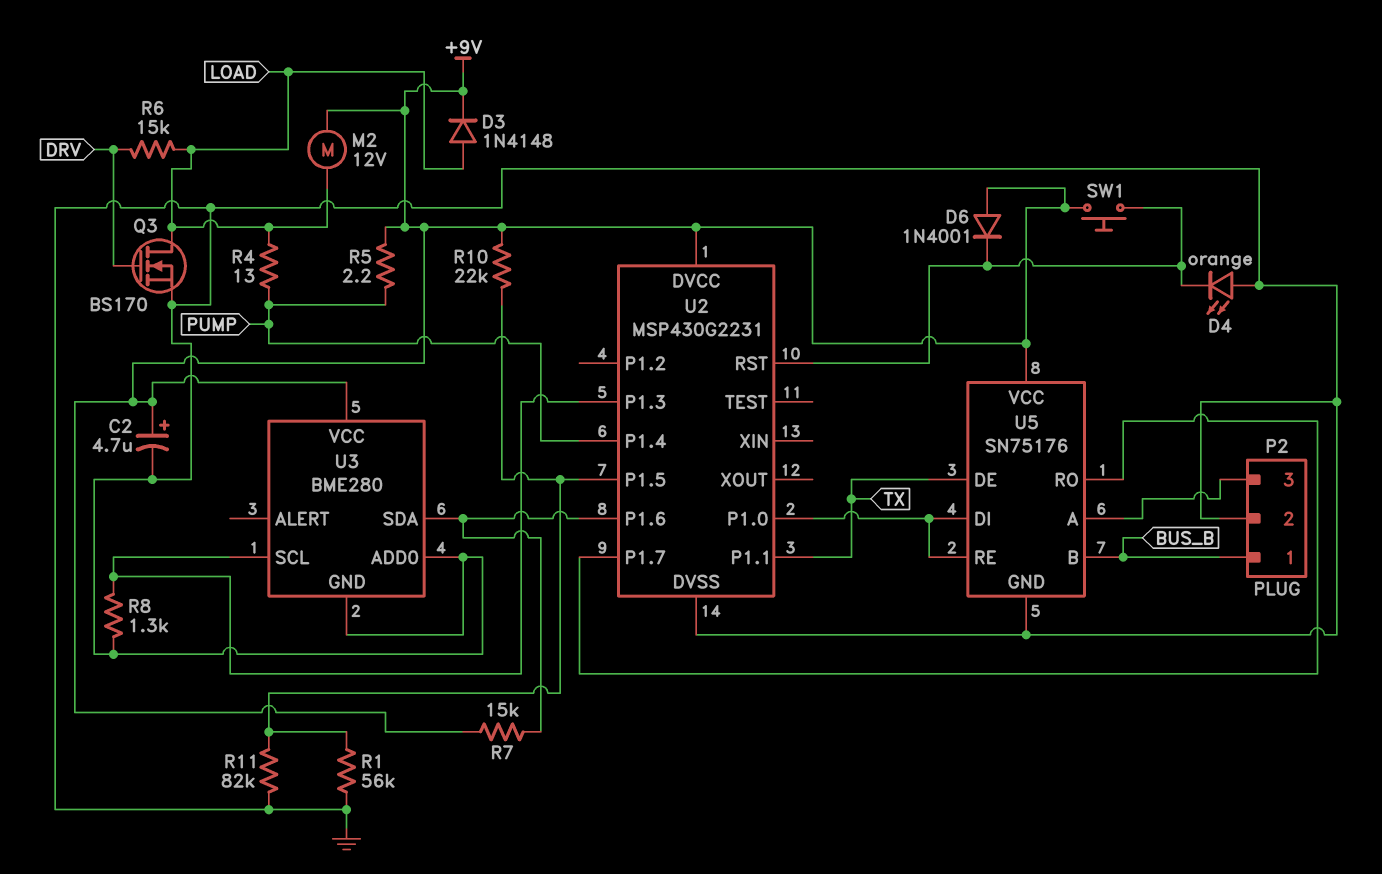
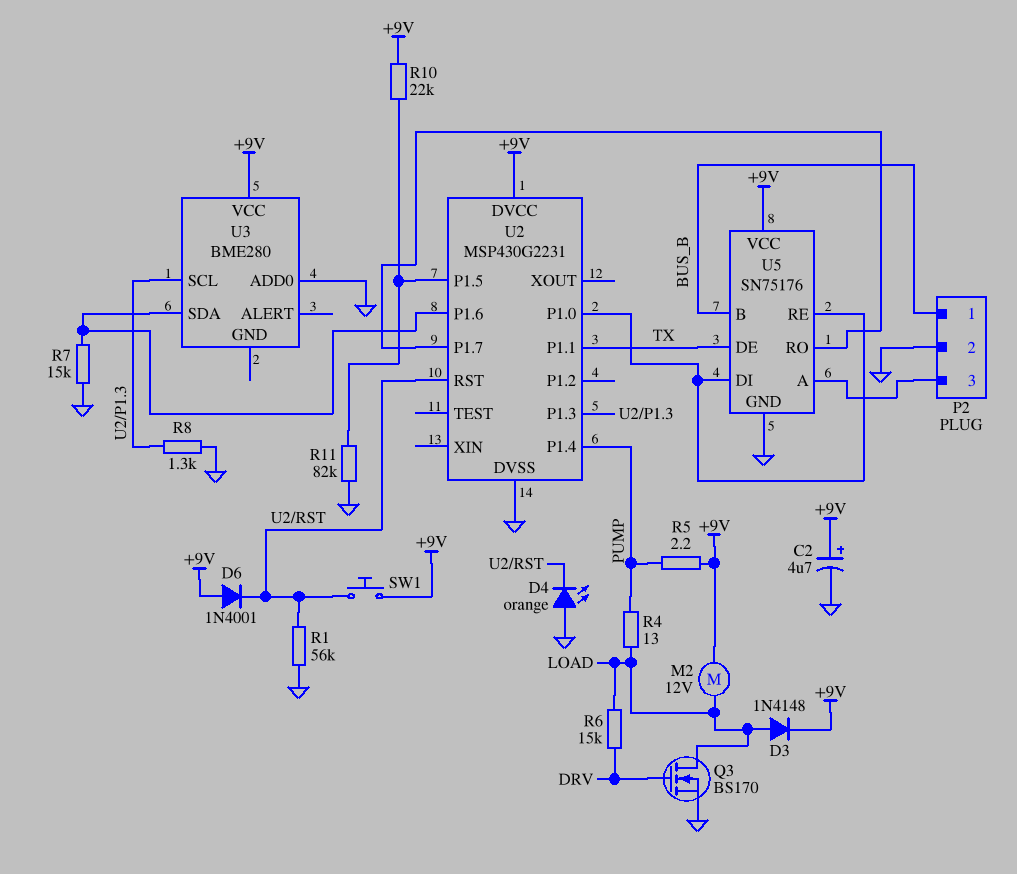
R1: 56k (GND, U2/P1.5) -> 56k (GND, U2/RST)
R7: 15k (+9V, U2/P1.6) -> 15k (GND, U2/P1.6)
U3 pin GND: GND -> none

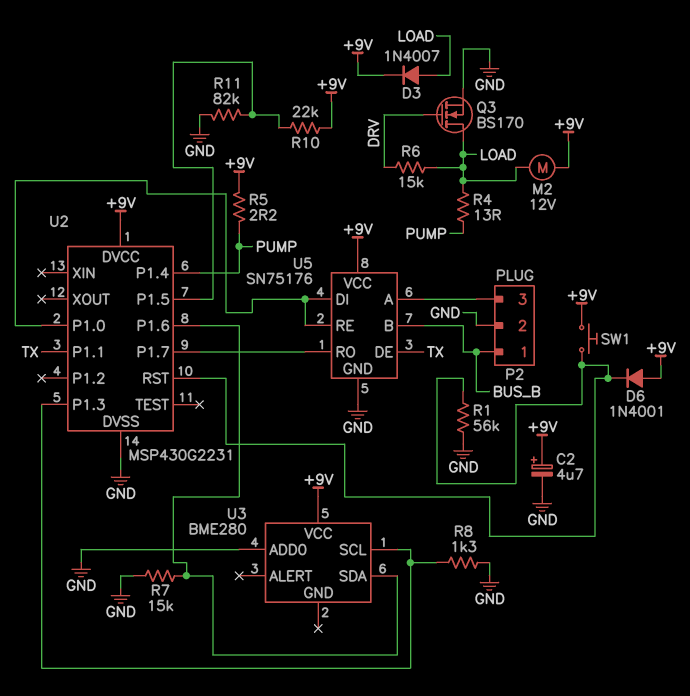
D3: diode 1N4148 (A LOAD, K +9V) -> diode 1N4007 (A LOAD, K +9V)
D4: LED orange (A GND, K U2/RST) -> none

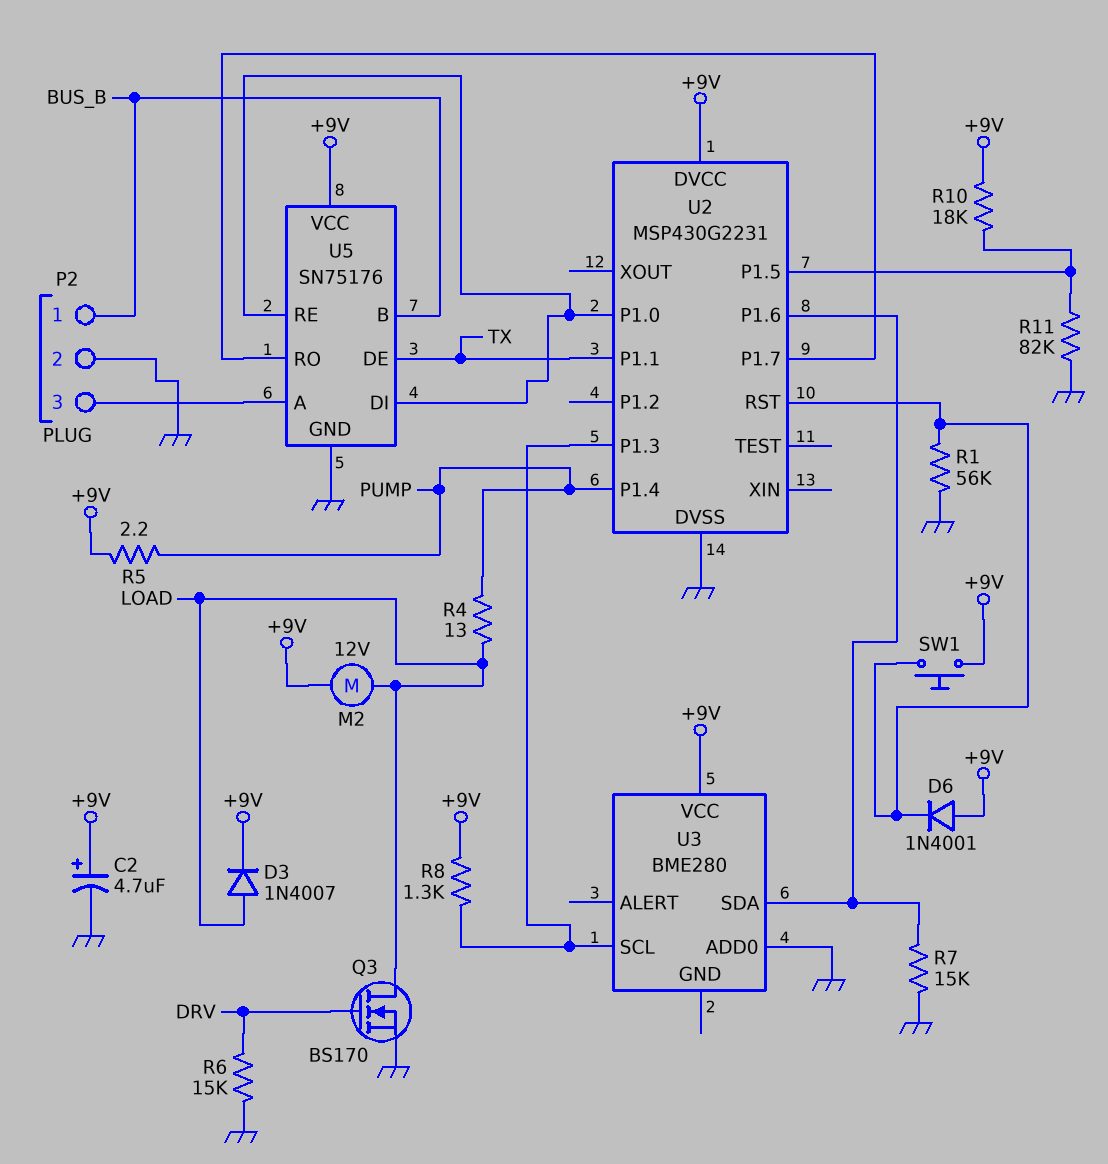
R6: 15k (DRV, LOAD) -> 15k (DRV, GND)
R8: 1.3k (GND, U2/P1.3) -> 1.3k (+9V, U2/P1.3)
R10: 22k (+9V, U2/P1.5) -> 18k (+9V, U2/P1.5)

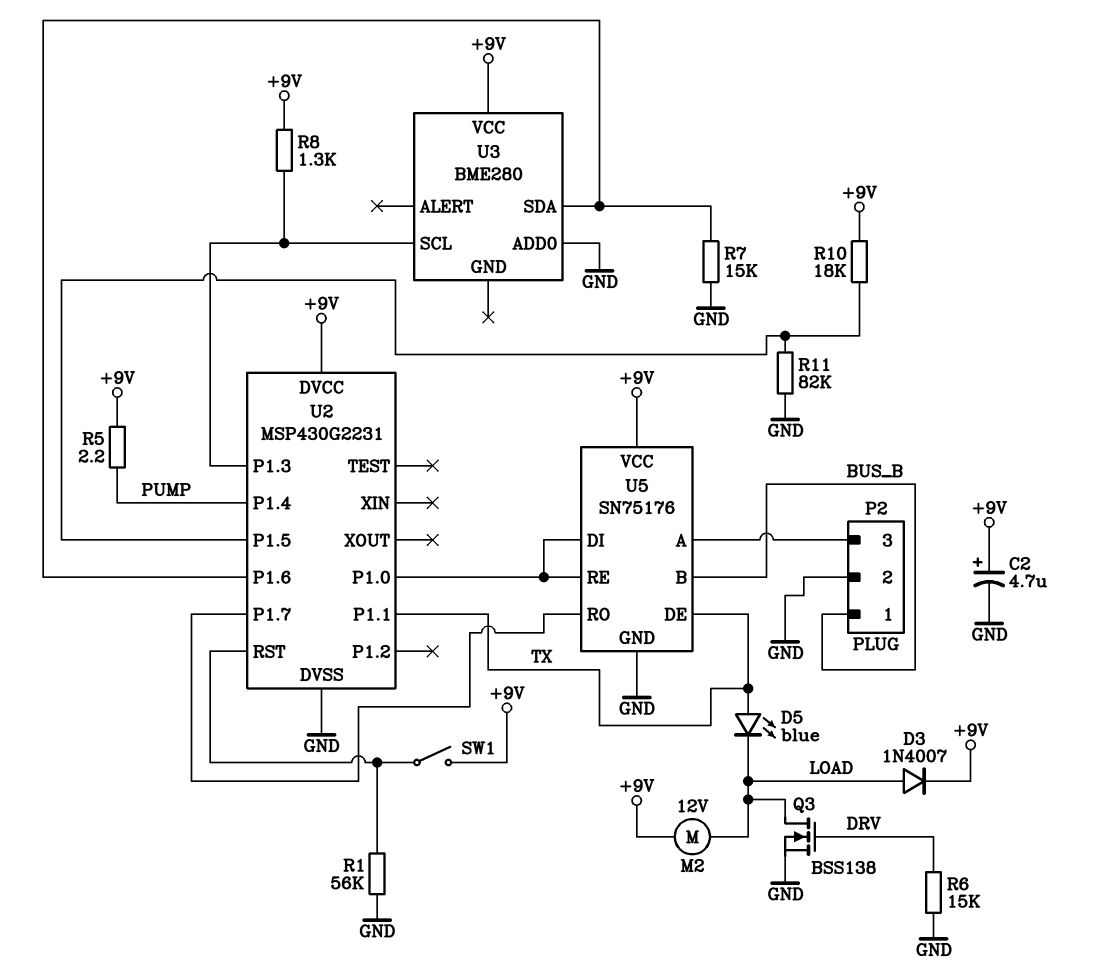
D5: none -> LED blue (A TX, K LOAD)
D6: diode 1N4001 (A +9V, K U2/RST) -> none
Q3: NMOS BS170 (G DRV, D LOAD, S GND) -> NMOS BSS138 (G DRV, D LOAD, S GND)
R4: 13 (LOAD, PUMP) -> none
SW1: button (+9V, U2/RST) -> switch (+9V, U2/RST)

